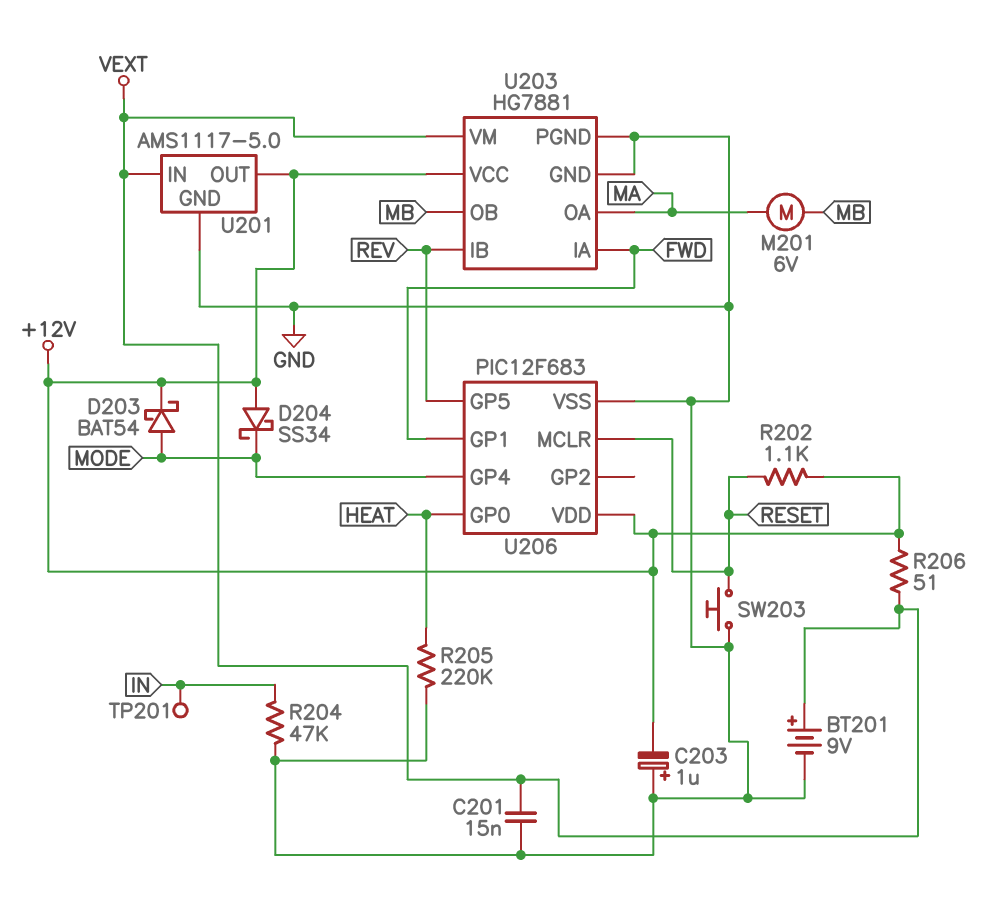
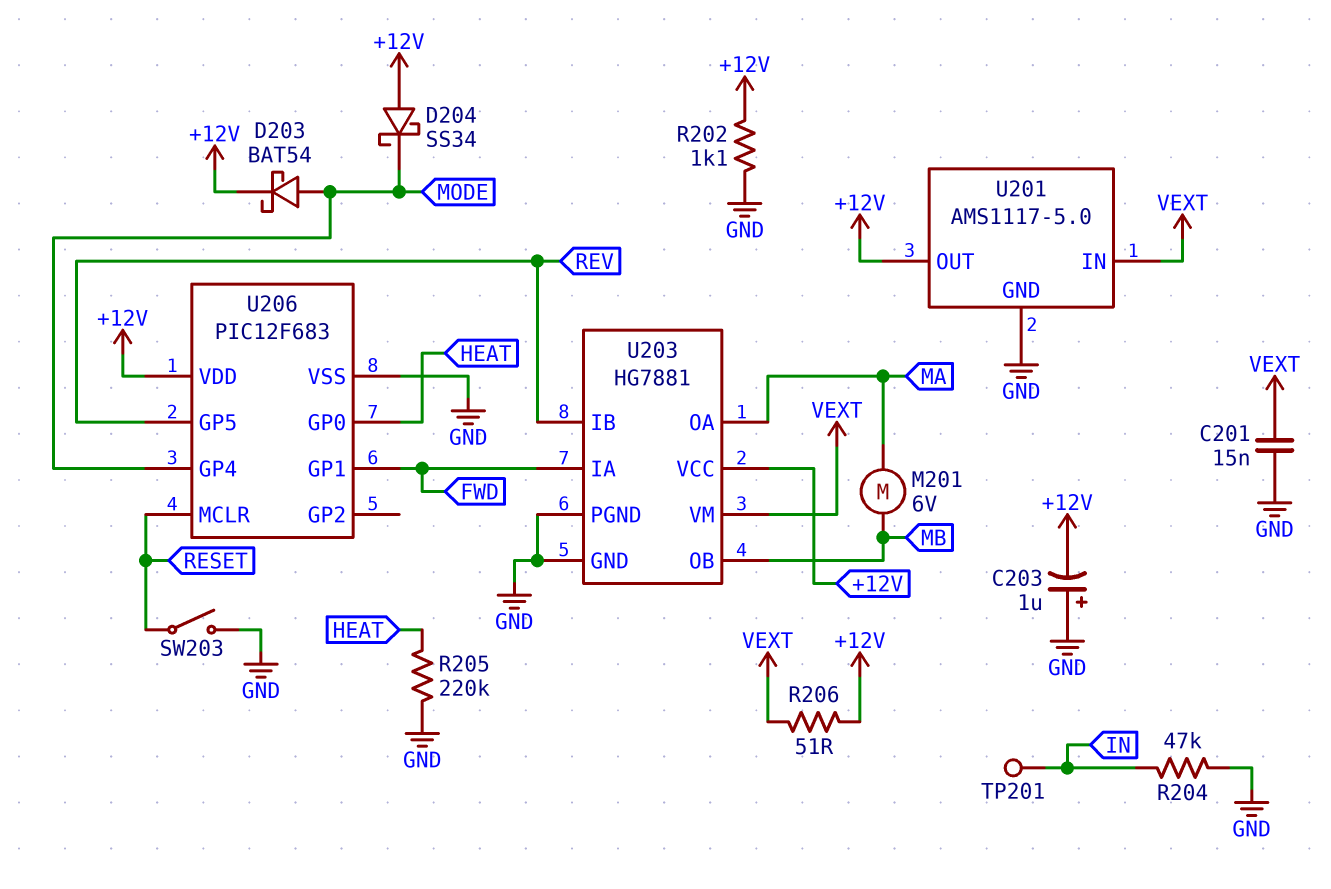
BT201: 9V (plus VEXT, minus GND) -> none
R202: 1.1k (+12V, RESET) -> 1.1k (+12V, GND)
SW203: button (GND, RESET) -> switch (GND, RESET)

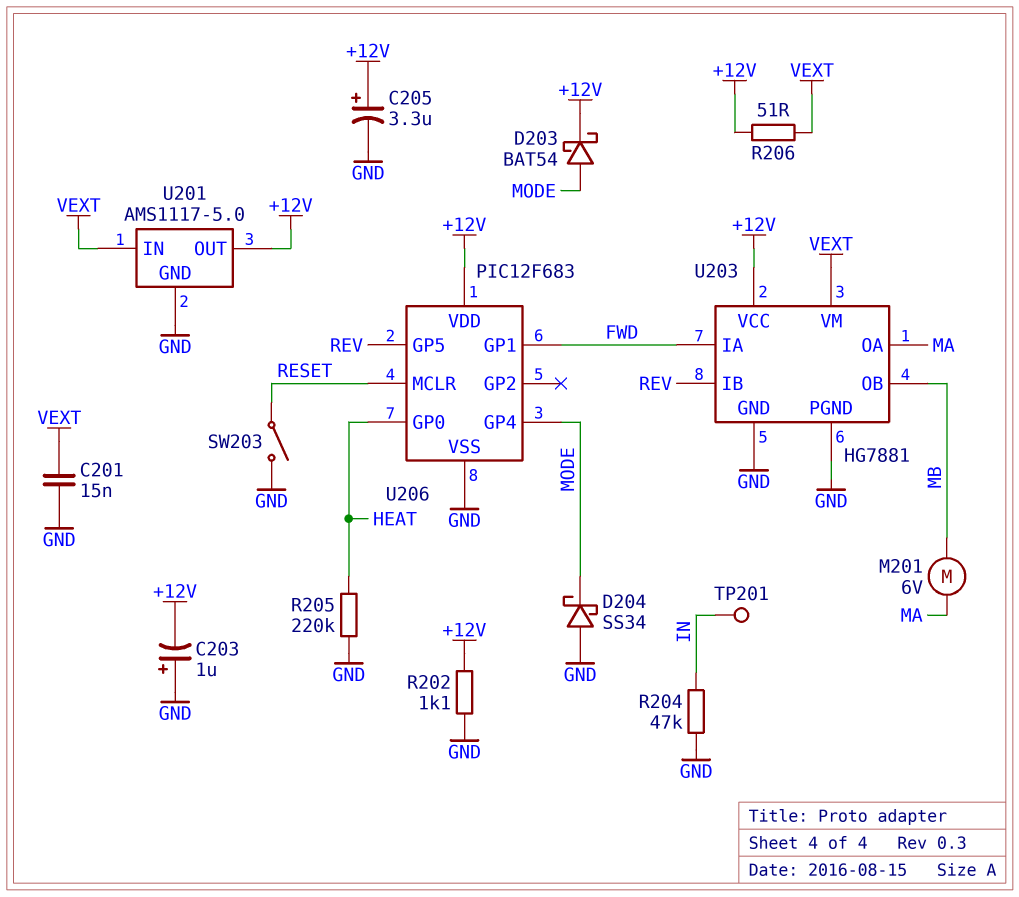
C205: none -> 3.3uF (plus +12V, minus GND)
D204: schottky SS34 (A +12V, K MODE) -> schottky SS34 (A GND, K MODE)

